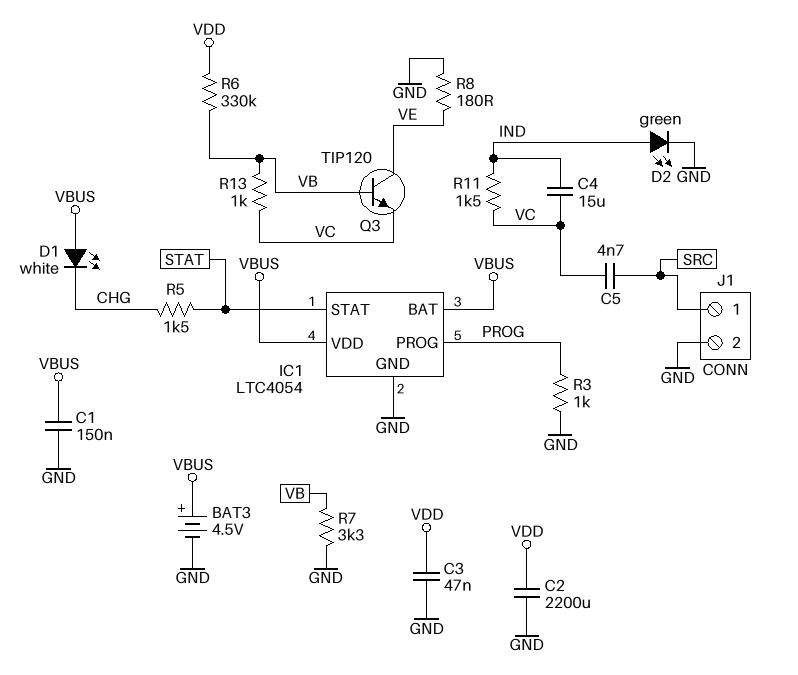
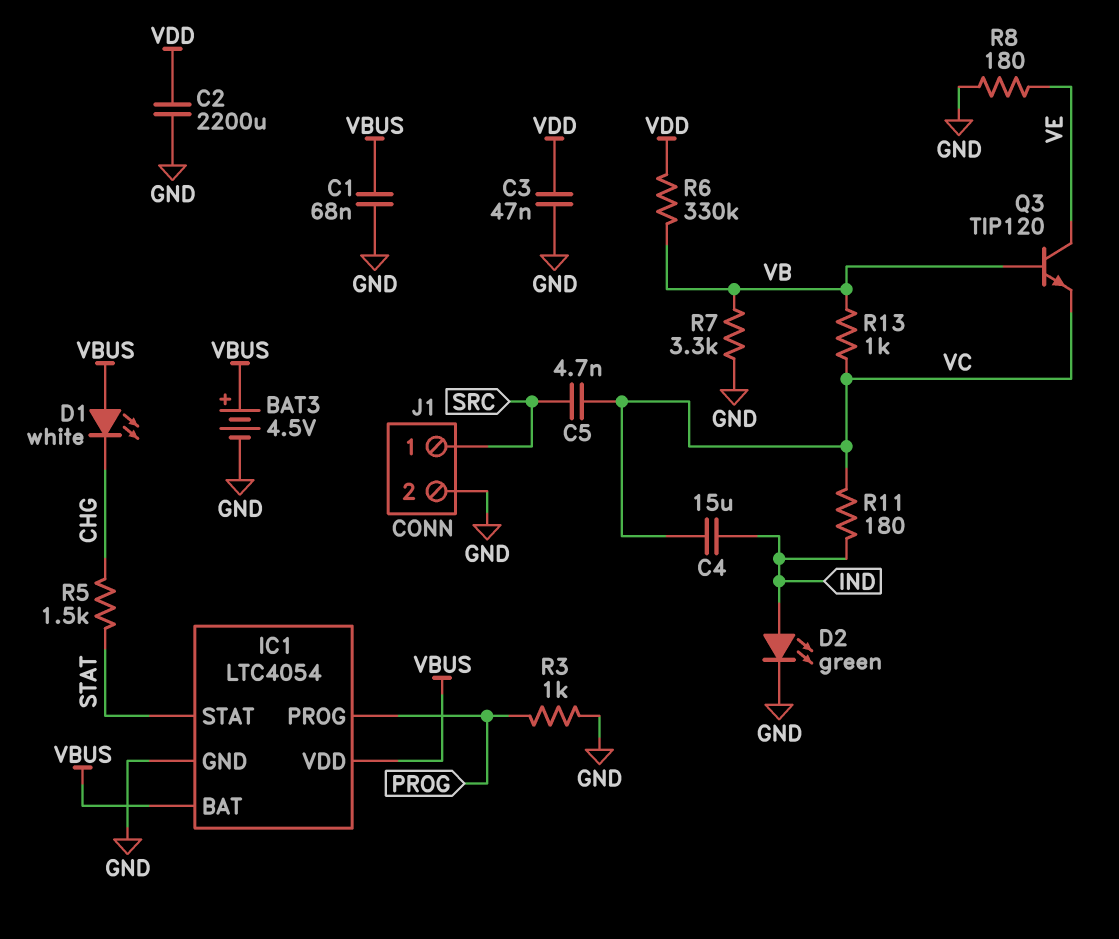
C1: 150nF (GND, VBUS) -> 68nF (GND, VBUS)
R11: 1.5k (IND, VC) -> 180 (IND, VC)

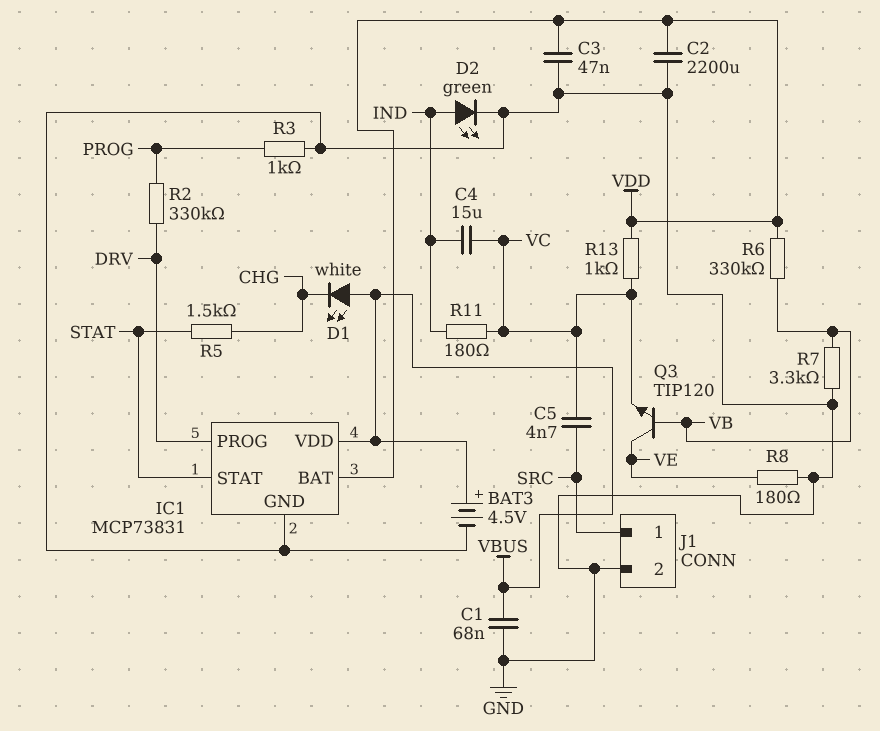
IC1: LTC4054 -> MCP73831
IC1 pin BAT: VBUS -> VDD
IC1 pin PROG: PROG -> DRV
R2: none -> 330k (DRV, PROG)
R13: 1k (VB, VC) -> 1k (VC, VDD)

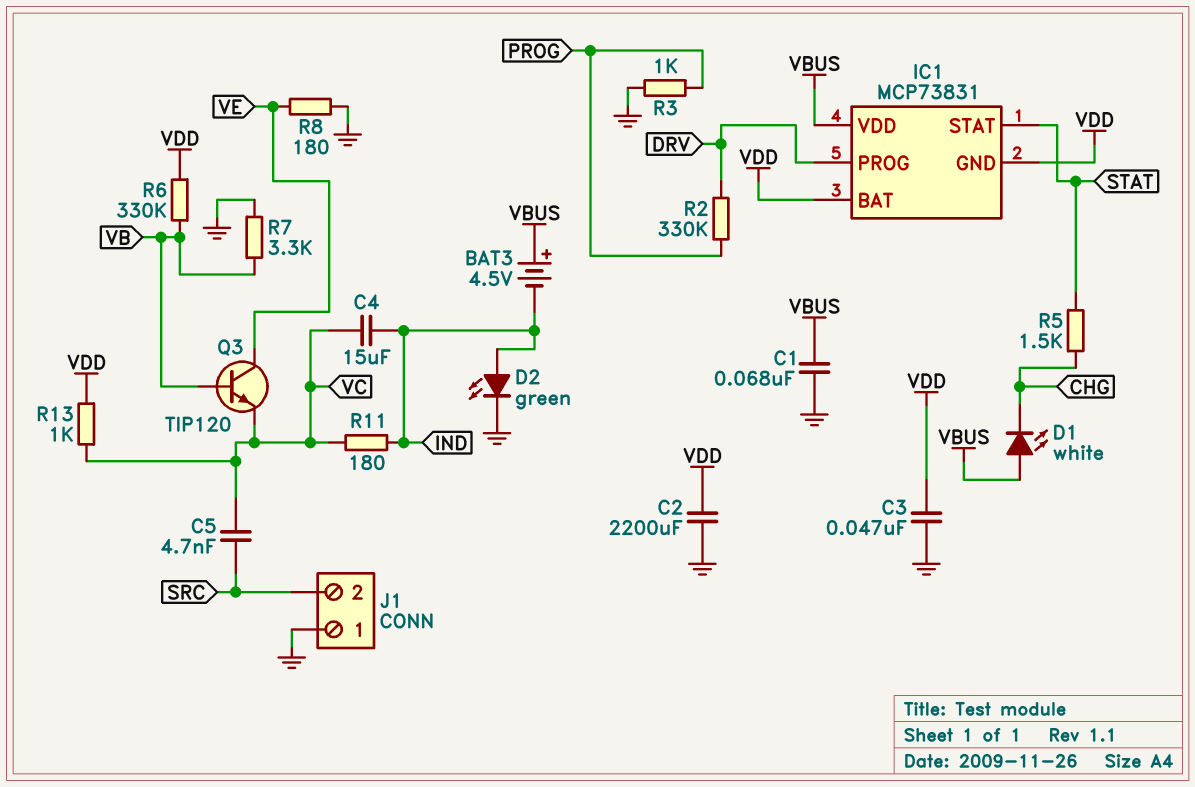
BAT3: 4.5V (plus VBUS, minus GND) -> 4.5V (plus VBUS, minus IND)
IC1 pin GND: GND -> VDD
J1 pin 1: SRC -> GND
J1 pin 2: GND -> SRC

